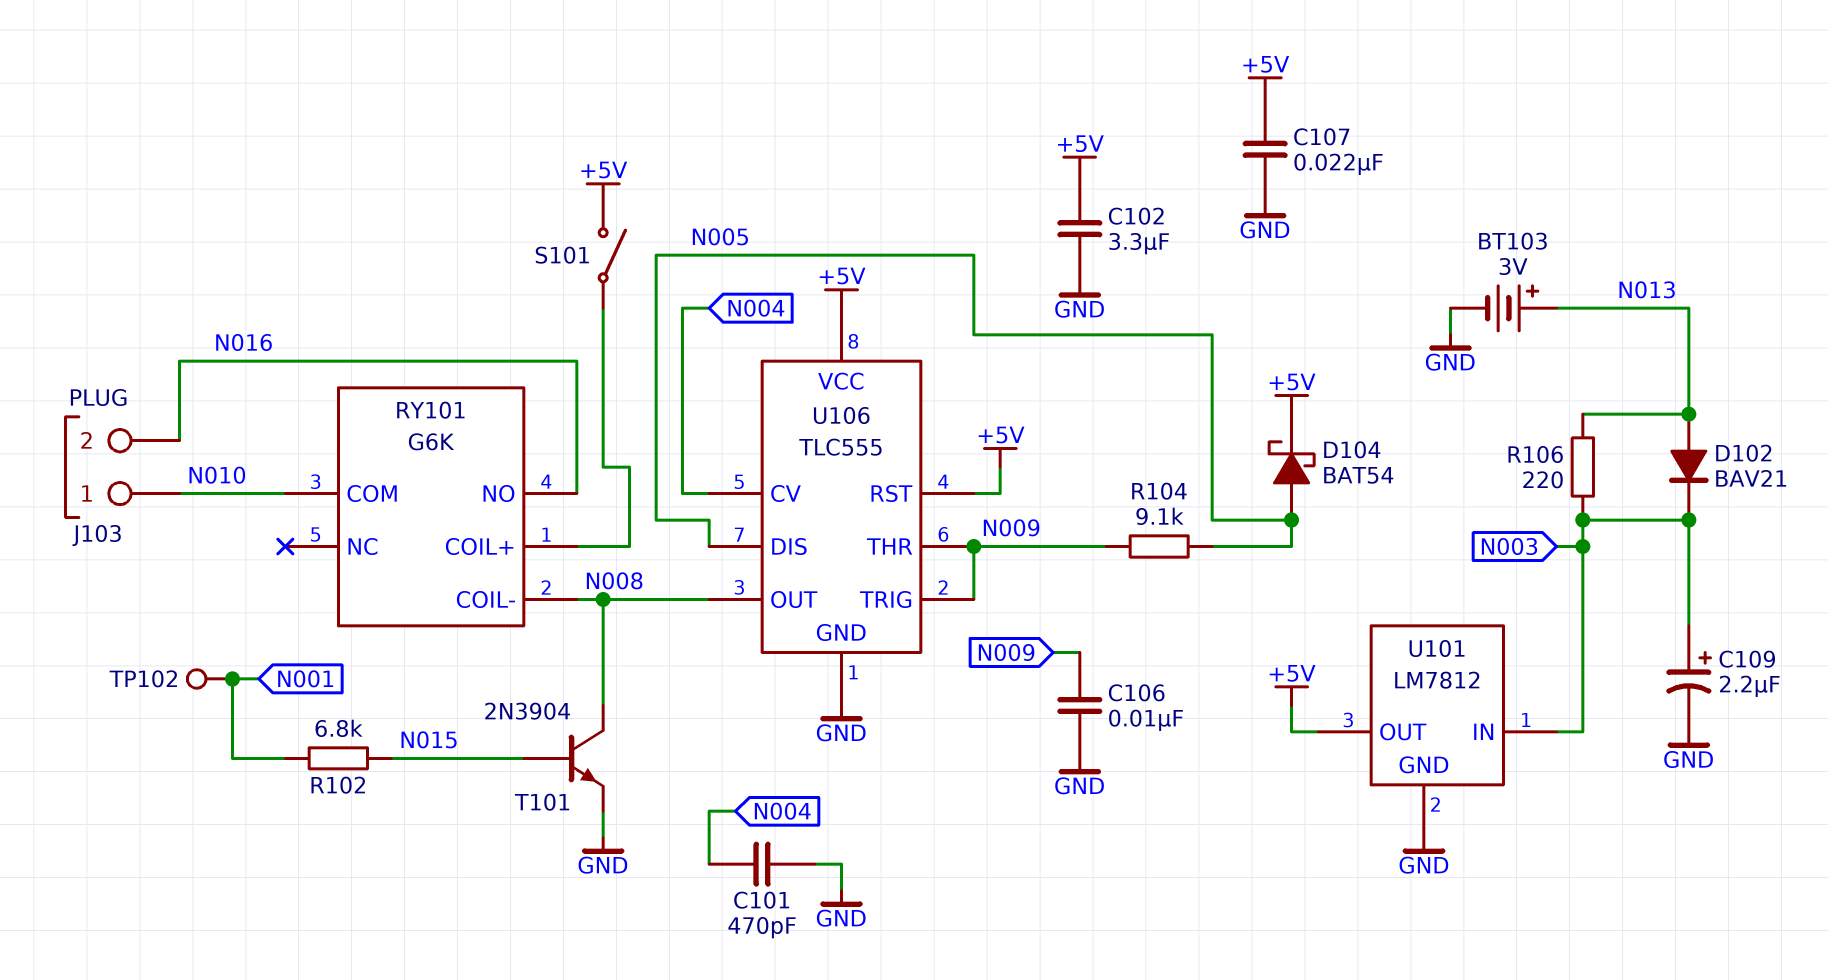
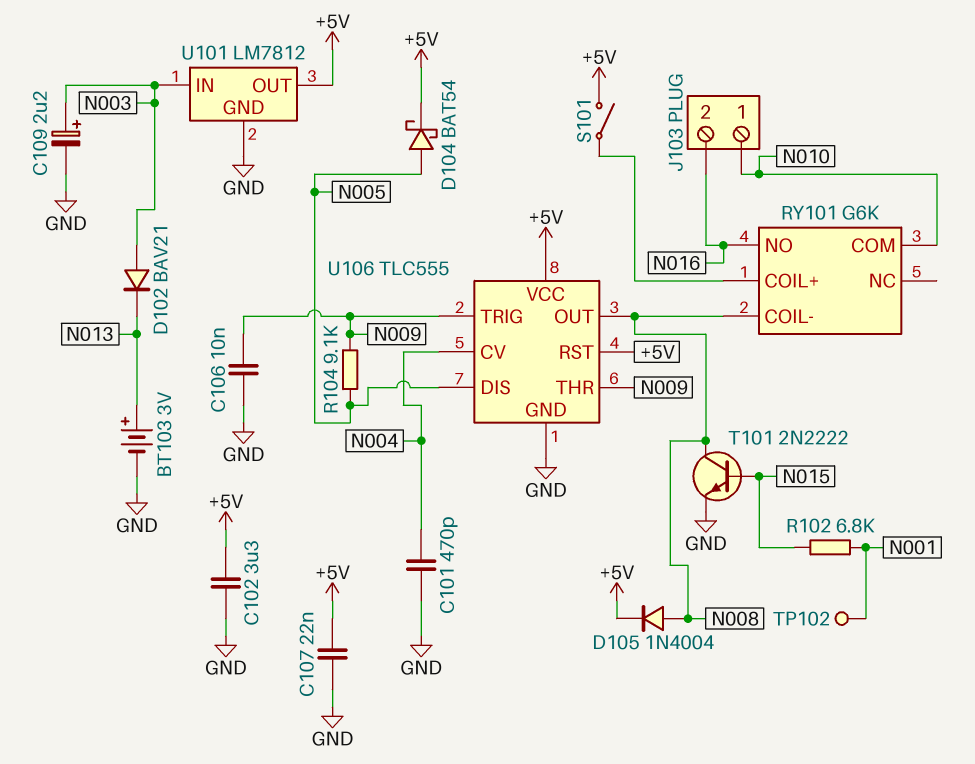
D102: diode BAV21 (A N013, K N003) -> diode BAV21 (A N003, K N013)
D105: none -> diode 1N4004 (A N008, K +5V)
R106: 220 (N003, N013) -> none
T101: NPN 2N3904 (B N015, C N008, E GND) -> NPN 2N2222 (B N015, C N008, E GND)

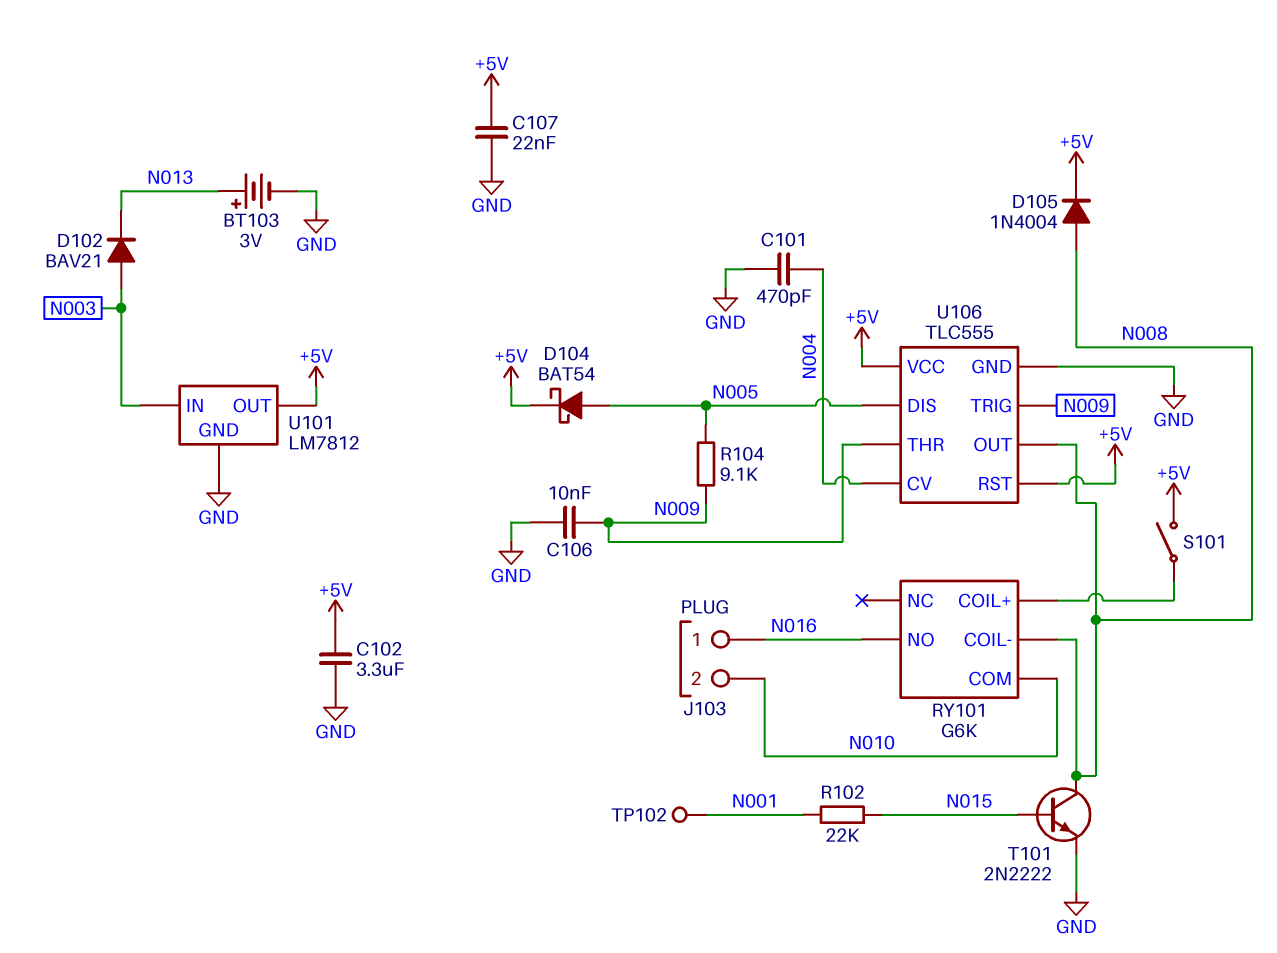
C109: 2.2uF (plus N003, minus GND) -> none
J103 pin 1: N010 -> N016
J103 pin 2: N016 -> N010
R102: 6.8k (N001, N015) -> 22k (N001, N015)

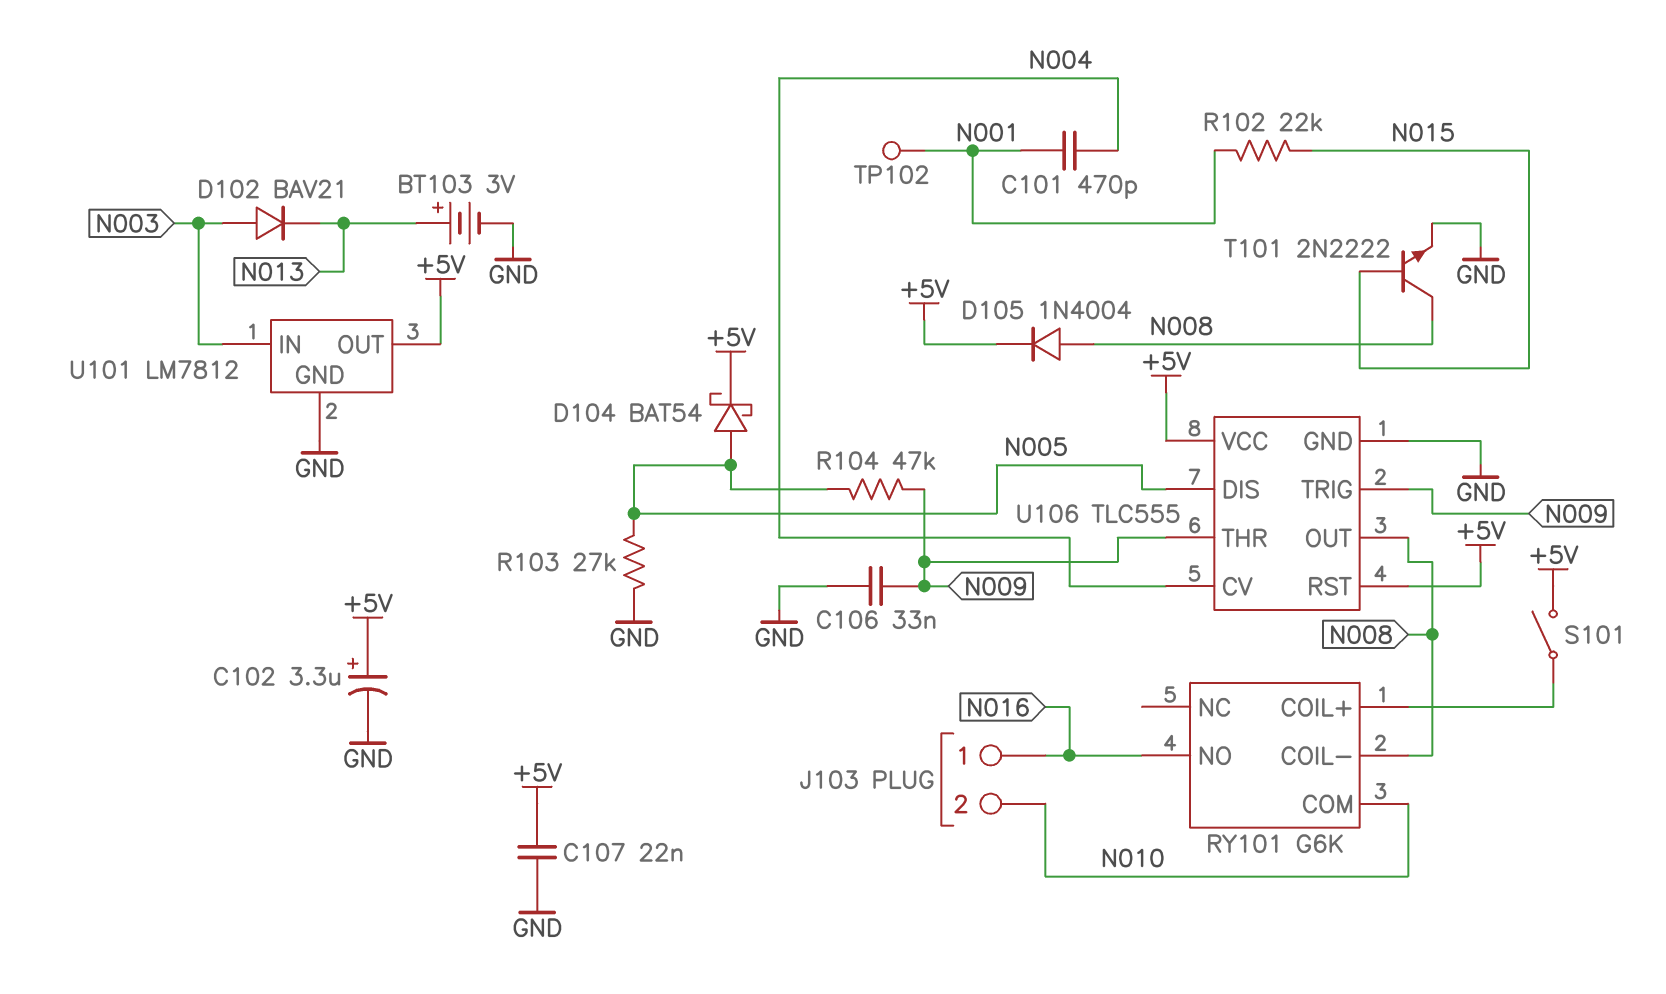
C101: 470pF (GND, N004) -> 470pF (N001, N004)
C102: 3.3uF (+5V, GND) -> 3.3uF (plus +5V, minus GND)
C106: 10nF (GND, N009) -> 33nF (GND, N009)
R103: none -> 27k (GND, N005)
R104: 9.1k (N005, N009) -> 47k (N005, N009)

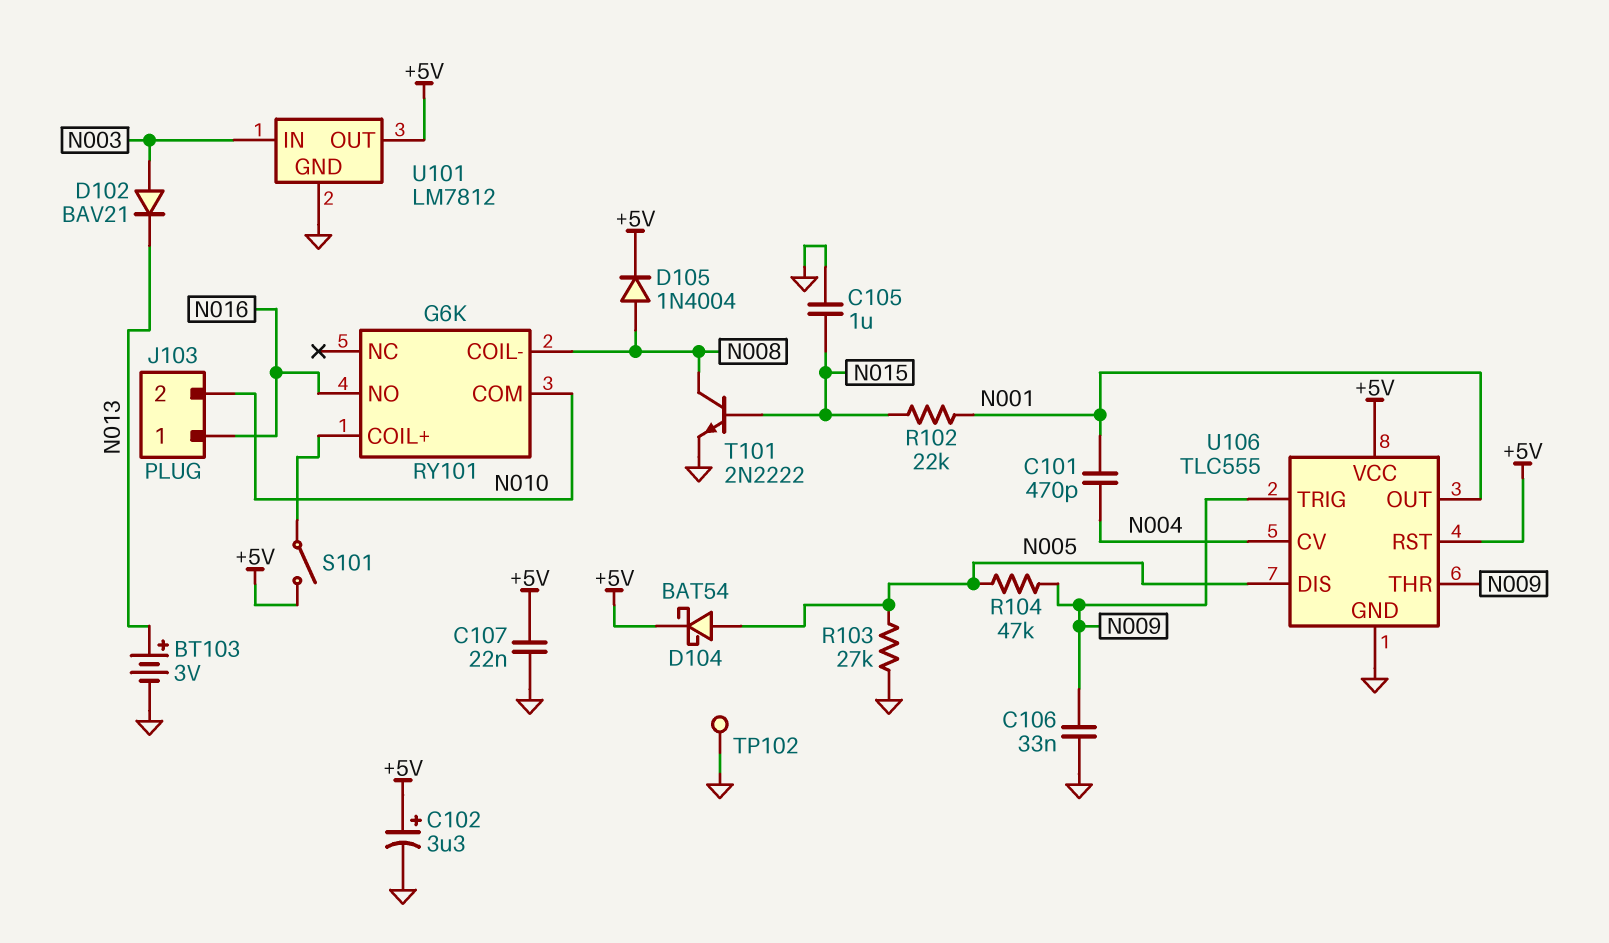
C105: none -> 1uF (GND, N015)
TP102: test point (N001) -> test point (GND)
U106 pin OUT: N008 -> N001

